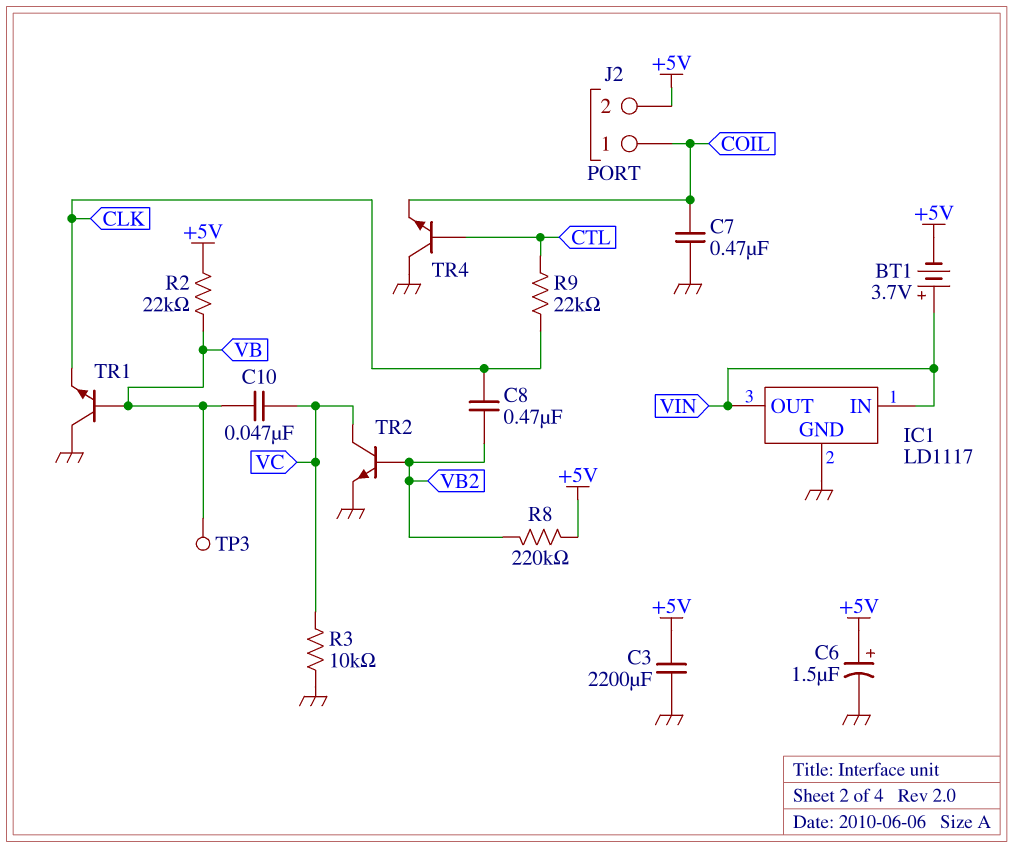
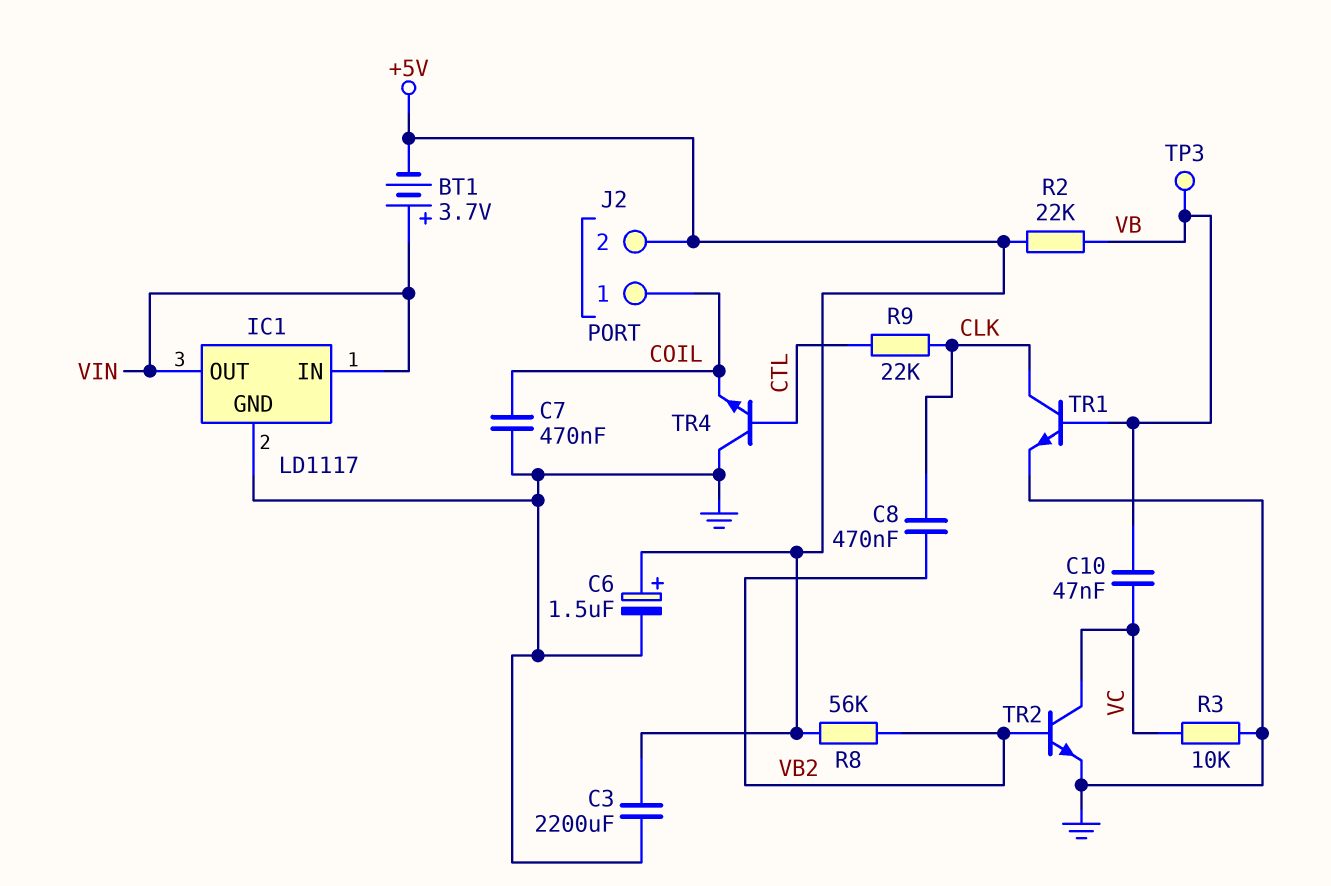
R8: 220k (+5V, VB2) -> 56k (+5V, VB2)
TR1: NPN (B VB, C GND, E CLK) -> NPN (B VB, C CLK, E GND)

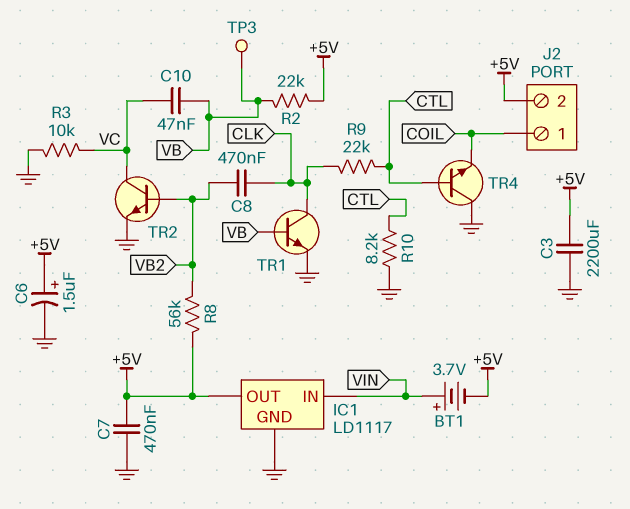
C7: 470nF (COIL, GND) -> 470nF (+5V, GND)
IC1 pin OUT: VIN -> +5V
R10: none -> 8.2k (CTL, GND)

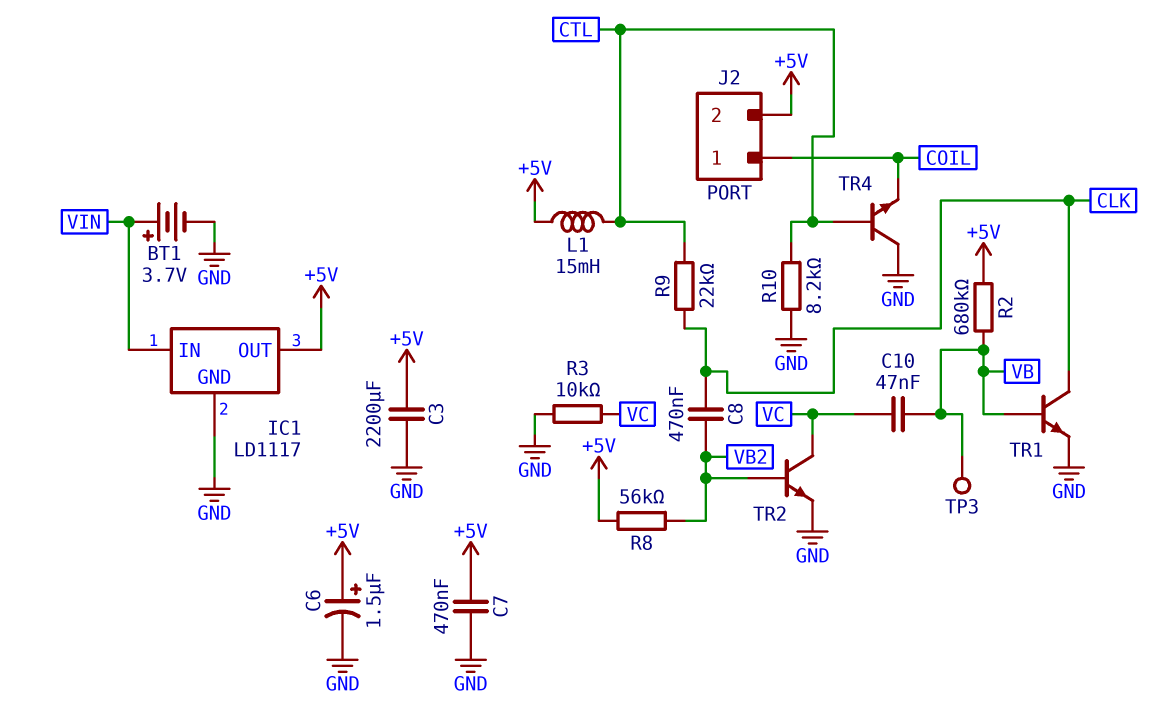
BT1: 3.7V (plus VIN, minus +5V) -> 3.7V (plus VIN, minus GND)
L1: none -> 15mH (+5V, CTL)
R2: 22k (+5V, VB) -> 680k (+5V, VB)

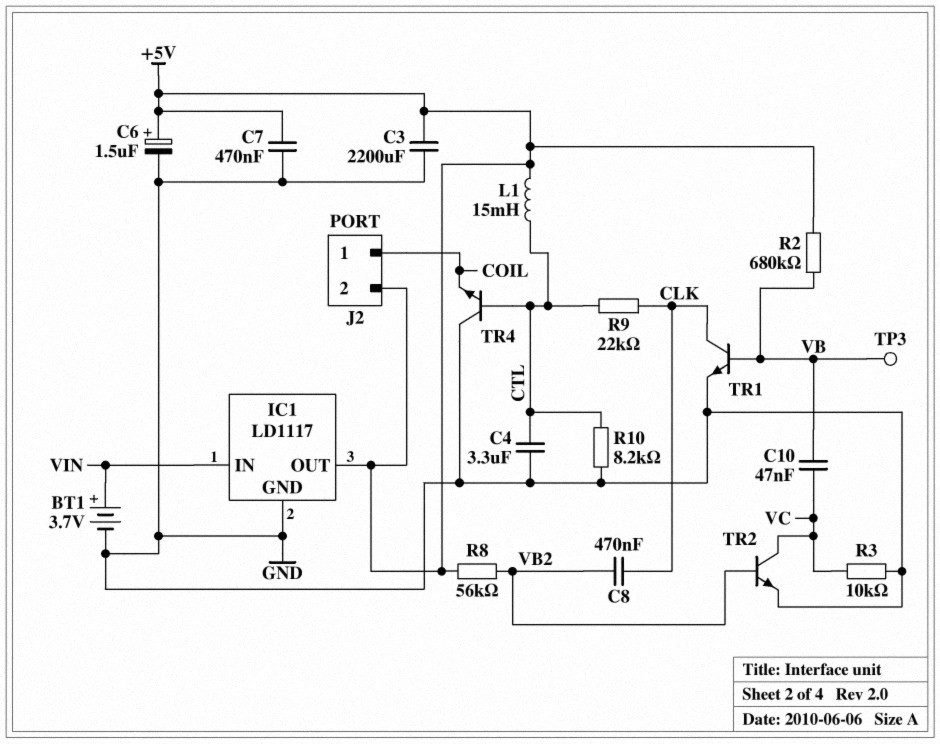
C4: none -> 3.3uF (CTL, GND)

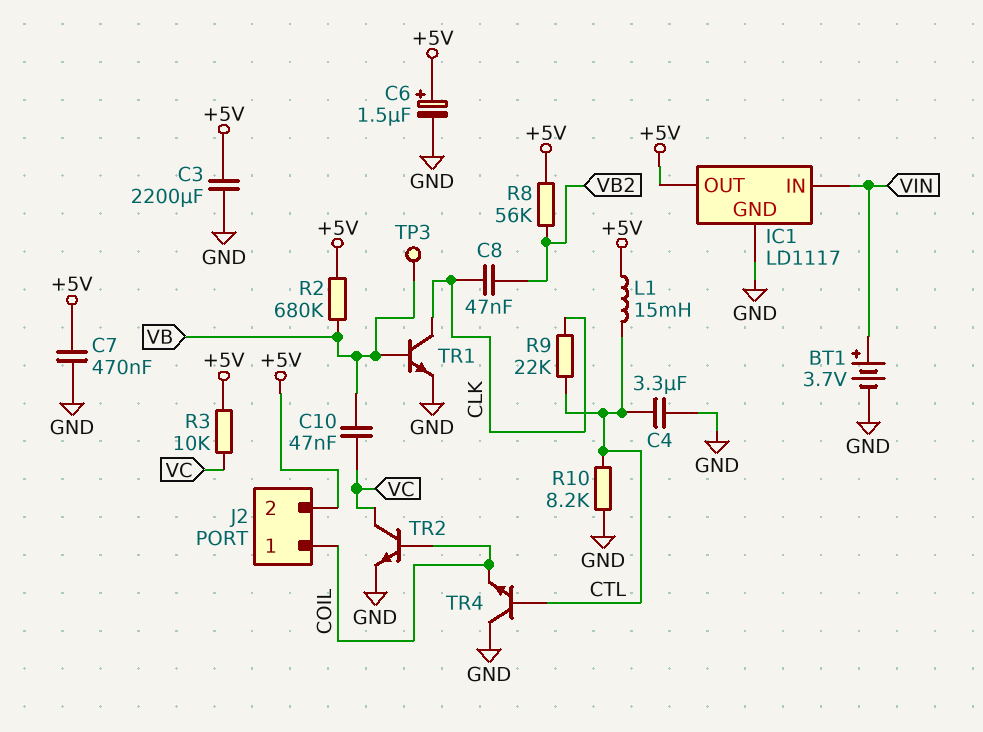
C8: 470nF (CLK, VB2) -> 47nF (CLK, VB2)
R3: 10k (GND, VC) -> 10k (+5V, VC)
TR2: NPN (B VB2, C VC, E GND) -> NPN (B COIL, C VC, E GND)

